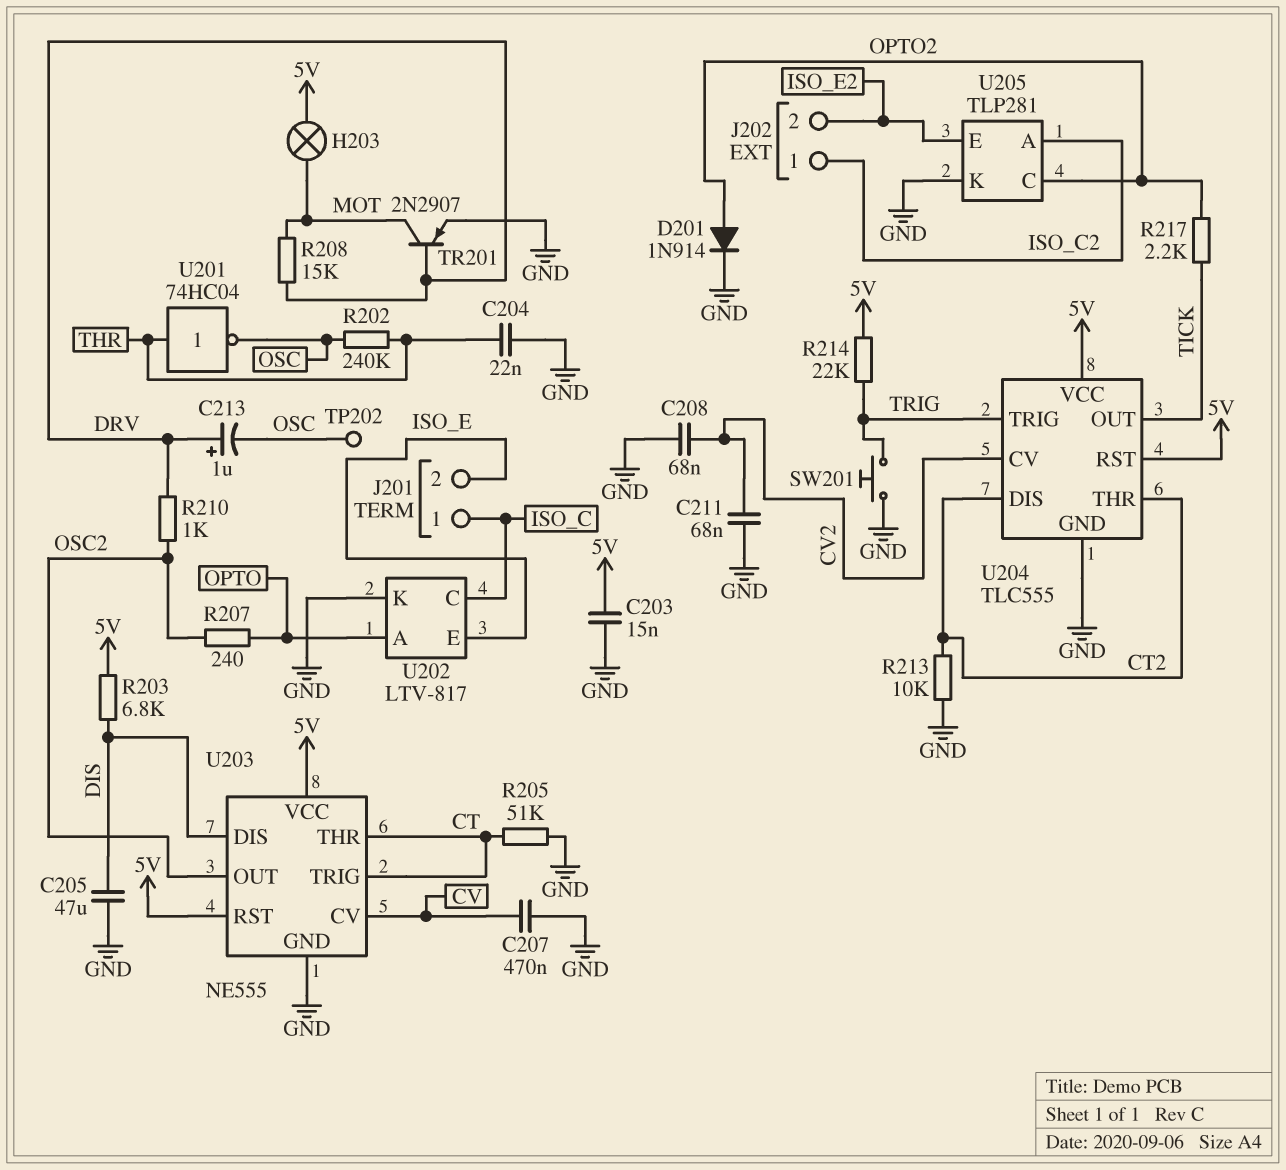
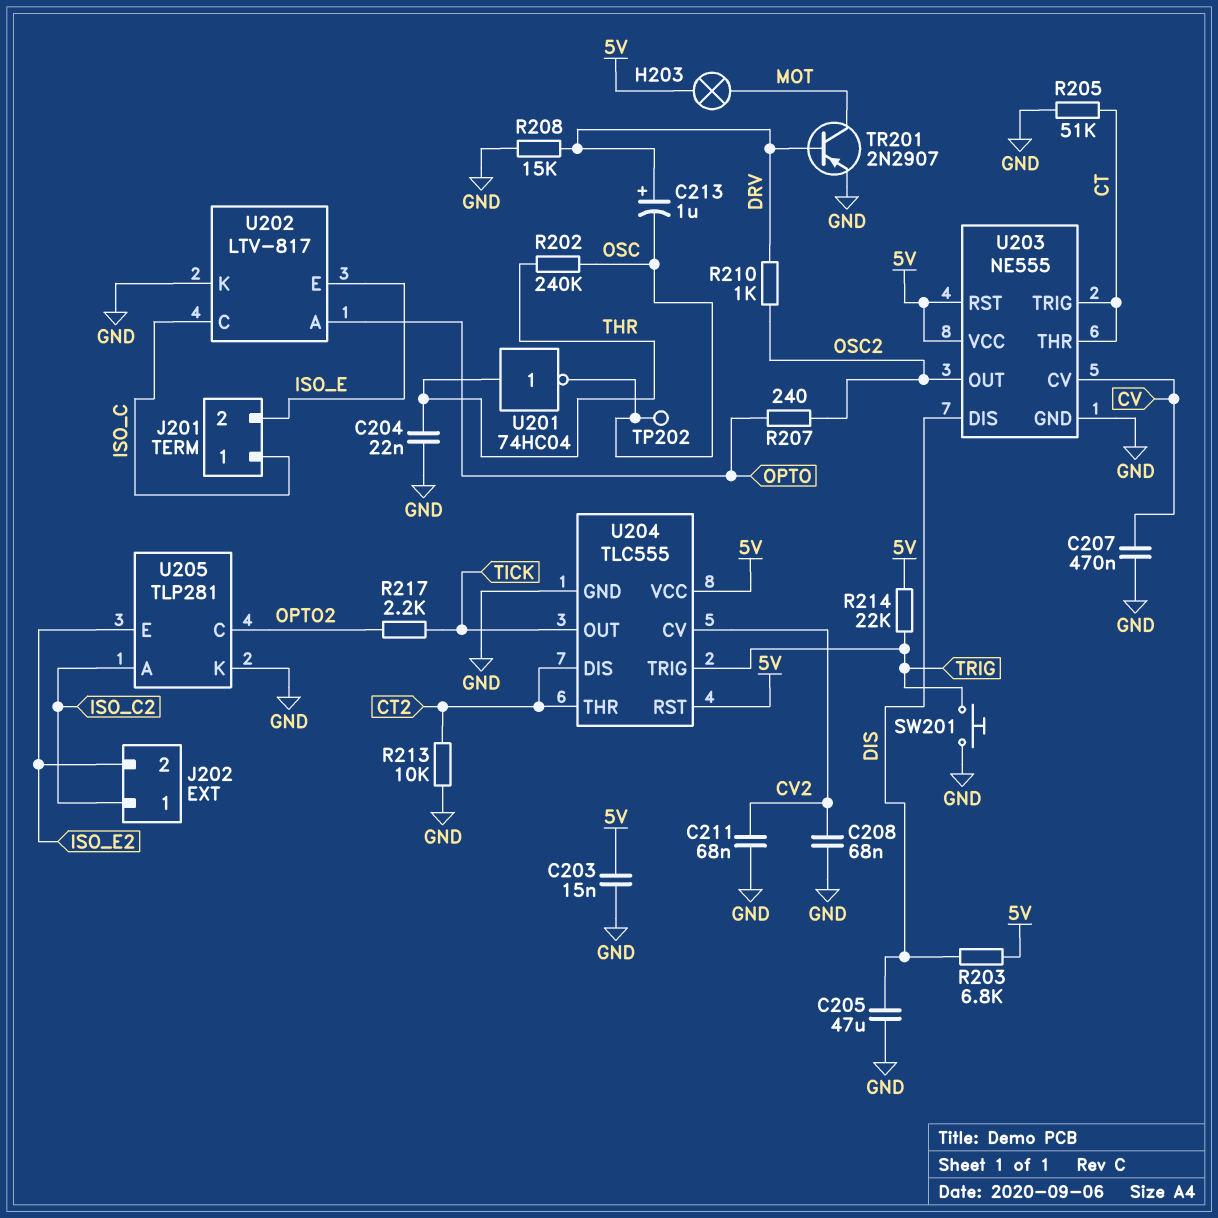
D201: diode 1N914 (A OPTO2, K GND) -> none
R208: 15k (DRV, MOT) -> 15k (DRV, GND)

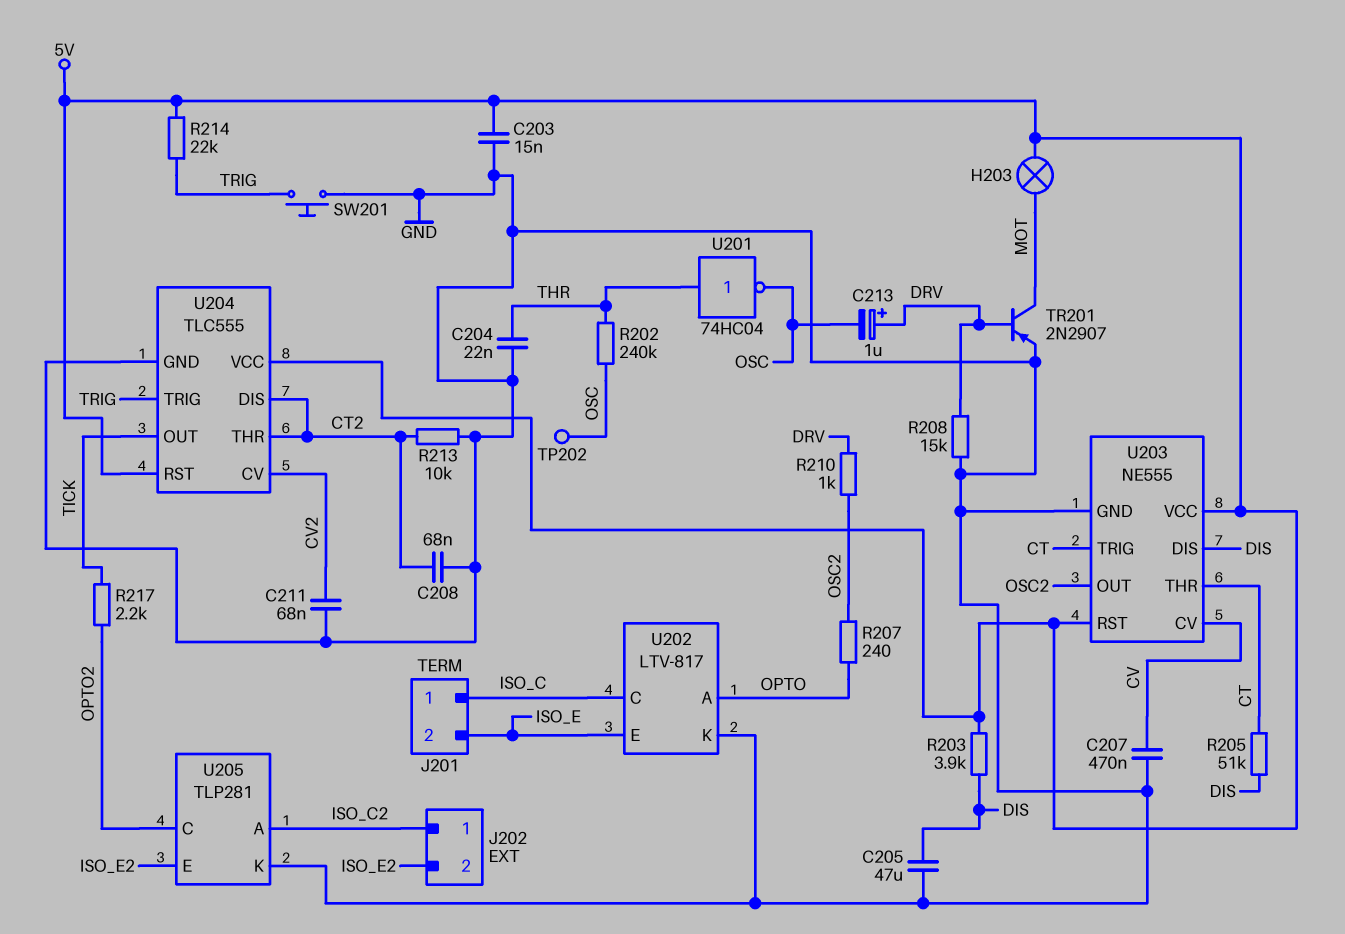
C208: 68nF (CV2, GND) -> 68nF (CT2, GND)
R203: 6.8k (5V, DIS) -> 3.9k (5V, DIS)
R205: 51k (CT, GND) -> 51k (CT, DIS)

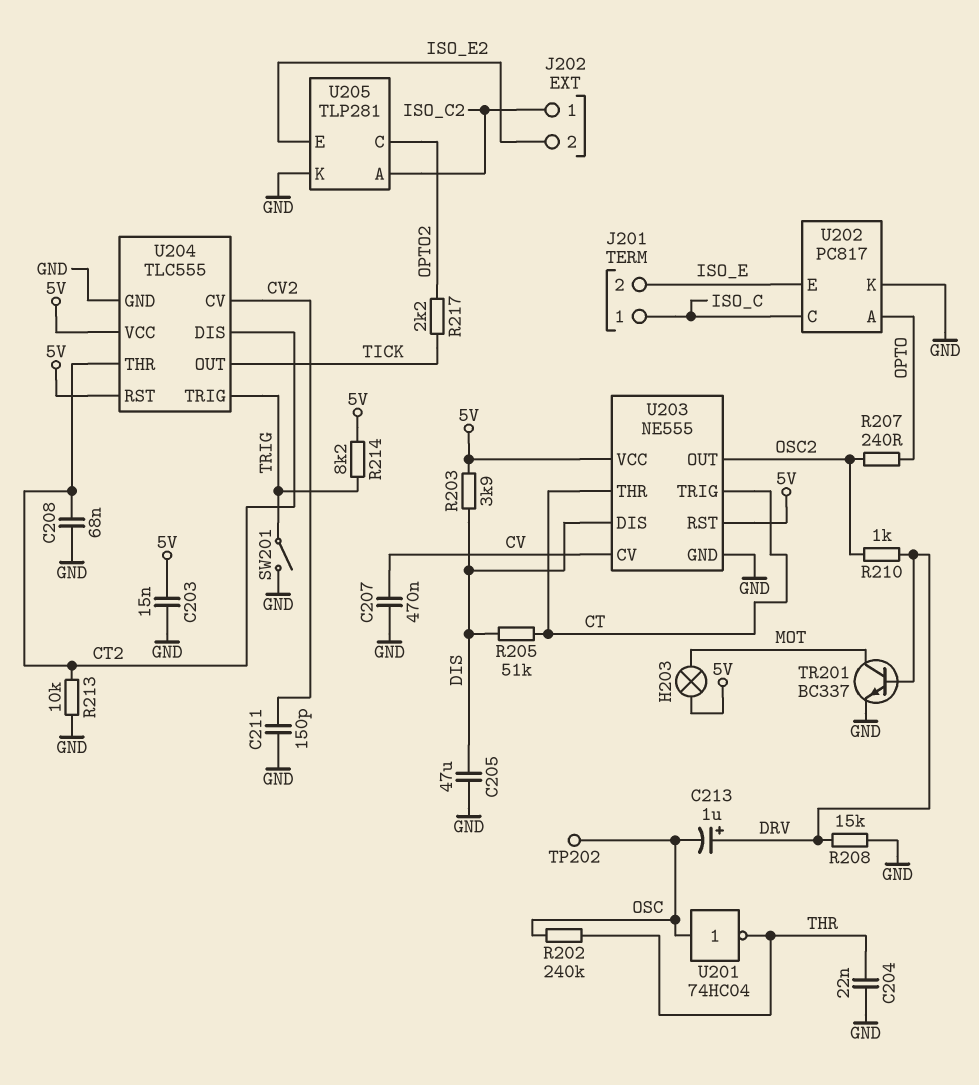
C211: 68nF (CV2, GND) -> 150pF (CV2, GND)
R214: 22k (5V, TRIG) -> 8.2k (5V, TRIG)
SW201: button (GND, TRIG) -> switch (GND, TRIG)
TR201: PNP 2N2907 (B DRV, C MOT, E GND) -> NPN BC337 (B DRV, C MOT, E GND)
U201: NOT 74HC04 (in THR, out OSC) -> NOT 74HC04 (in OSC, out THR)
U202: LTV-817 -> PC817

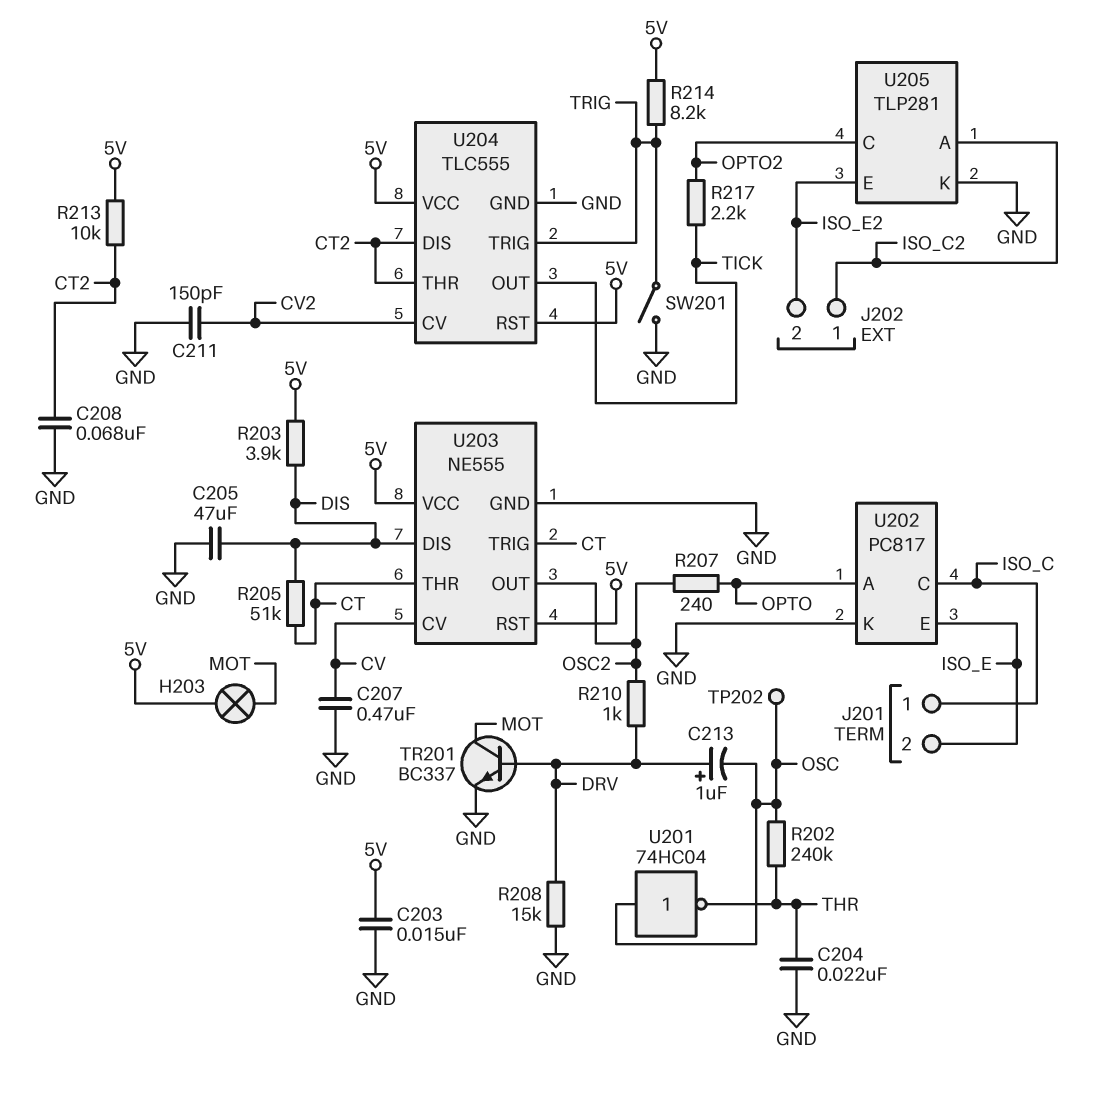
R213: 10k (CT2, GND) -> 10k (5V, CT2)

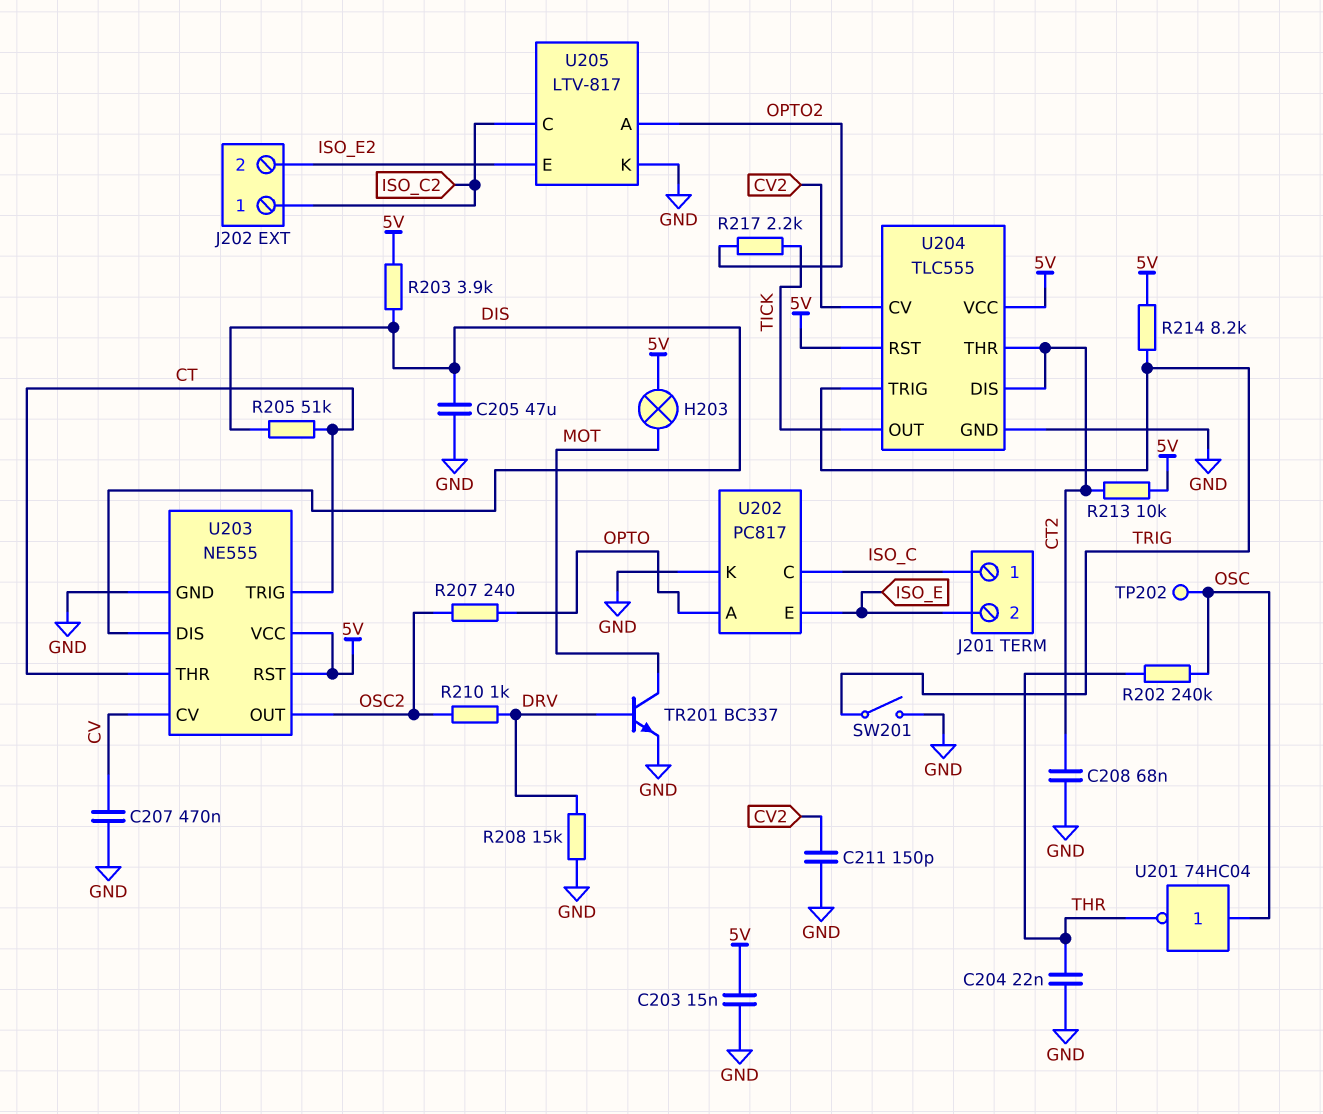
C213: 1uF (plus DRV, minus OSC) -> none
U205: TLP281 -> LTV-817
U205 pin A: ISO_C2 -> OPTO2
U205 pin C: OPTO2 -> ISO_C2

